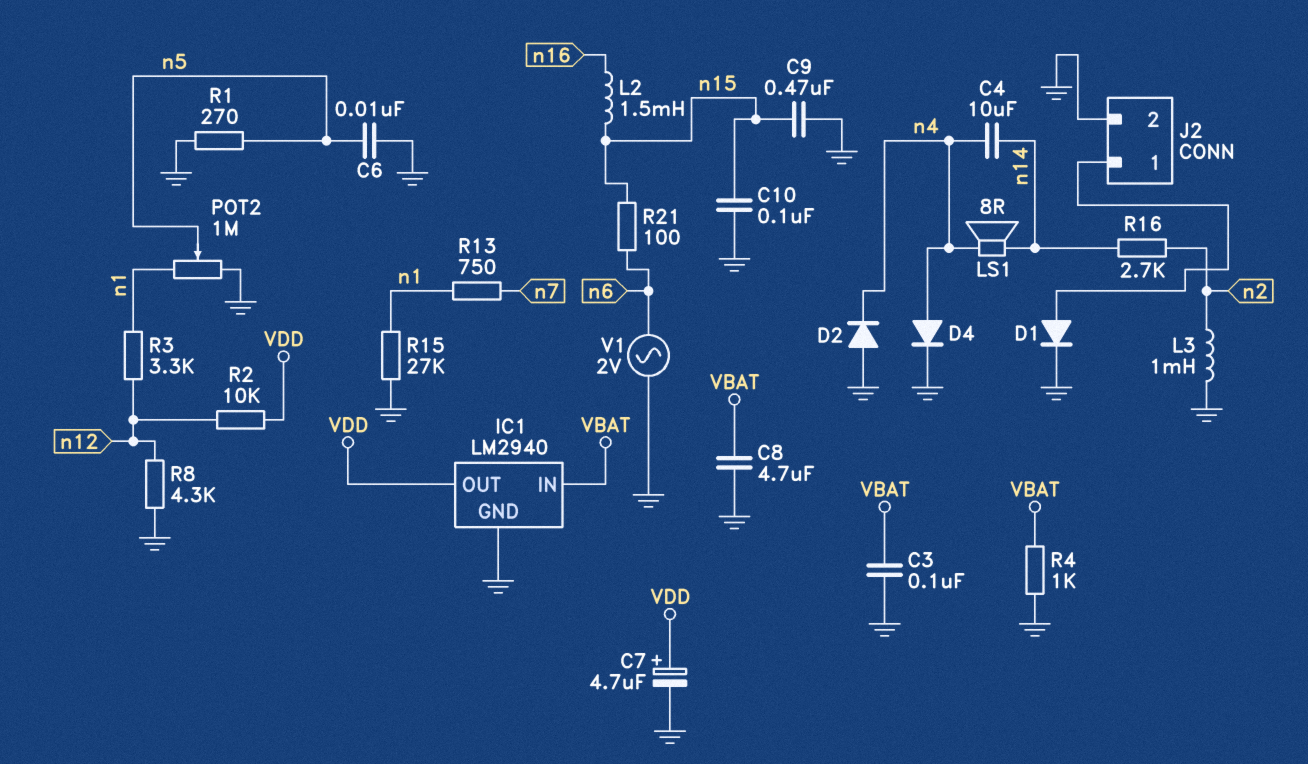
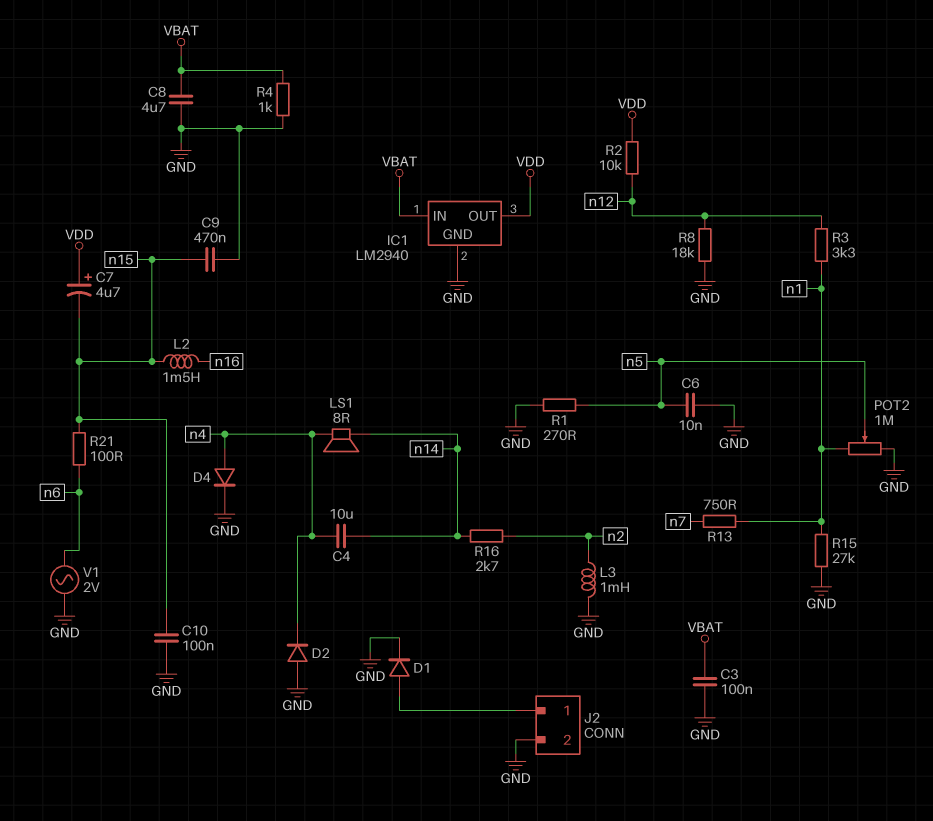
C7: 4.7uF (plus VDD, minus GND) -> 4.7uF (plus VDD, minus n15)
R8: 4.3k (GND, n12) -> 18k (GND, n12)

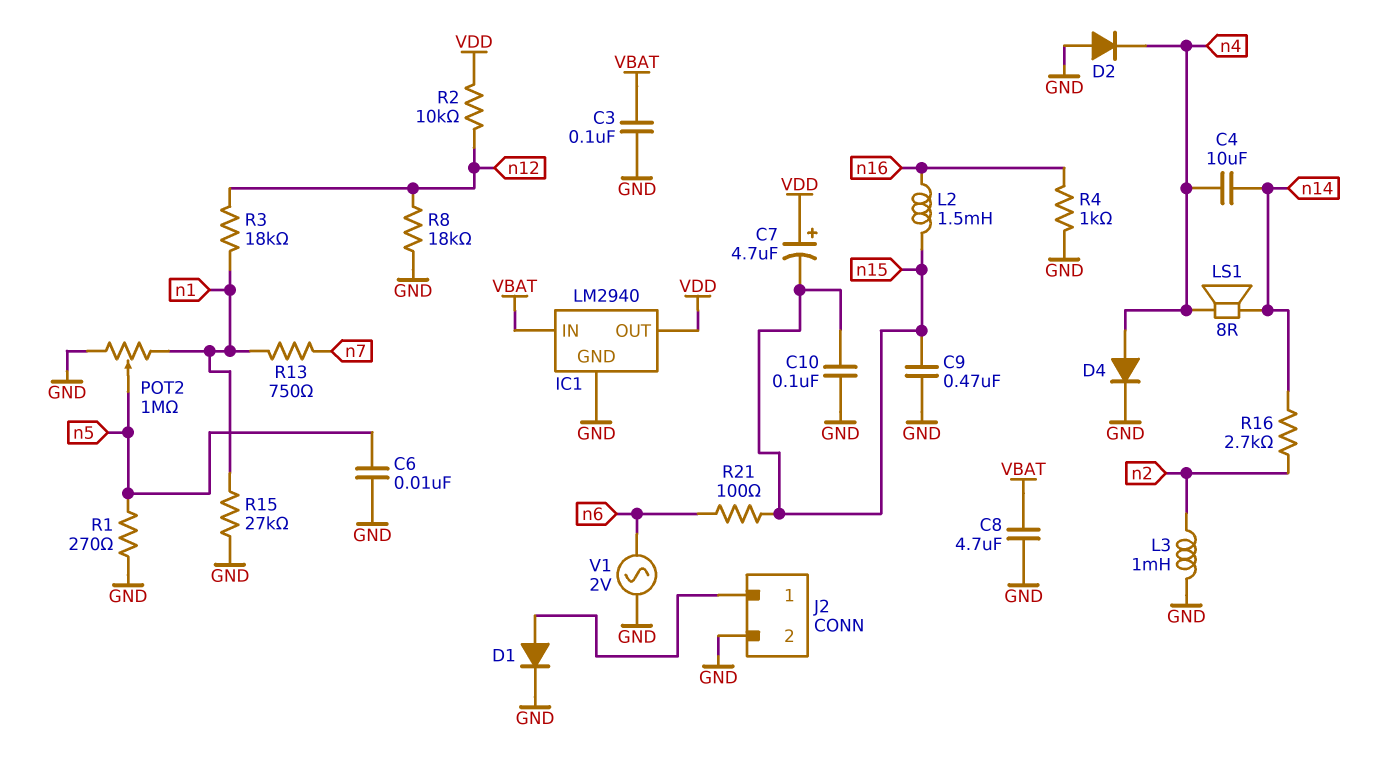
R3: 3.3k (n1, n12) -> 18k (n1, n12)
R4: 1k (GND, VBAT) -> 1k (GND, n16)

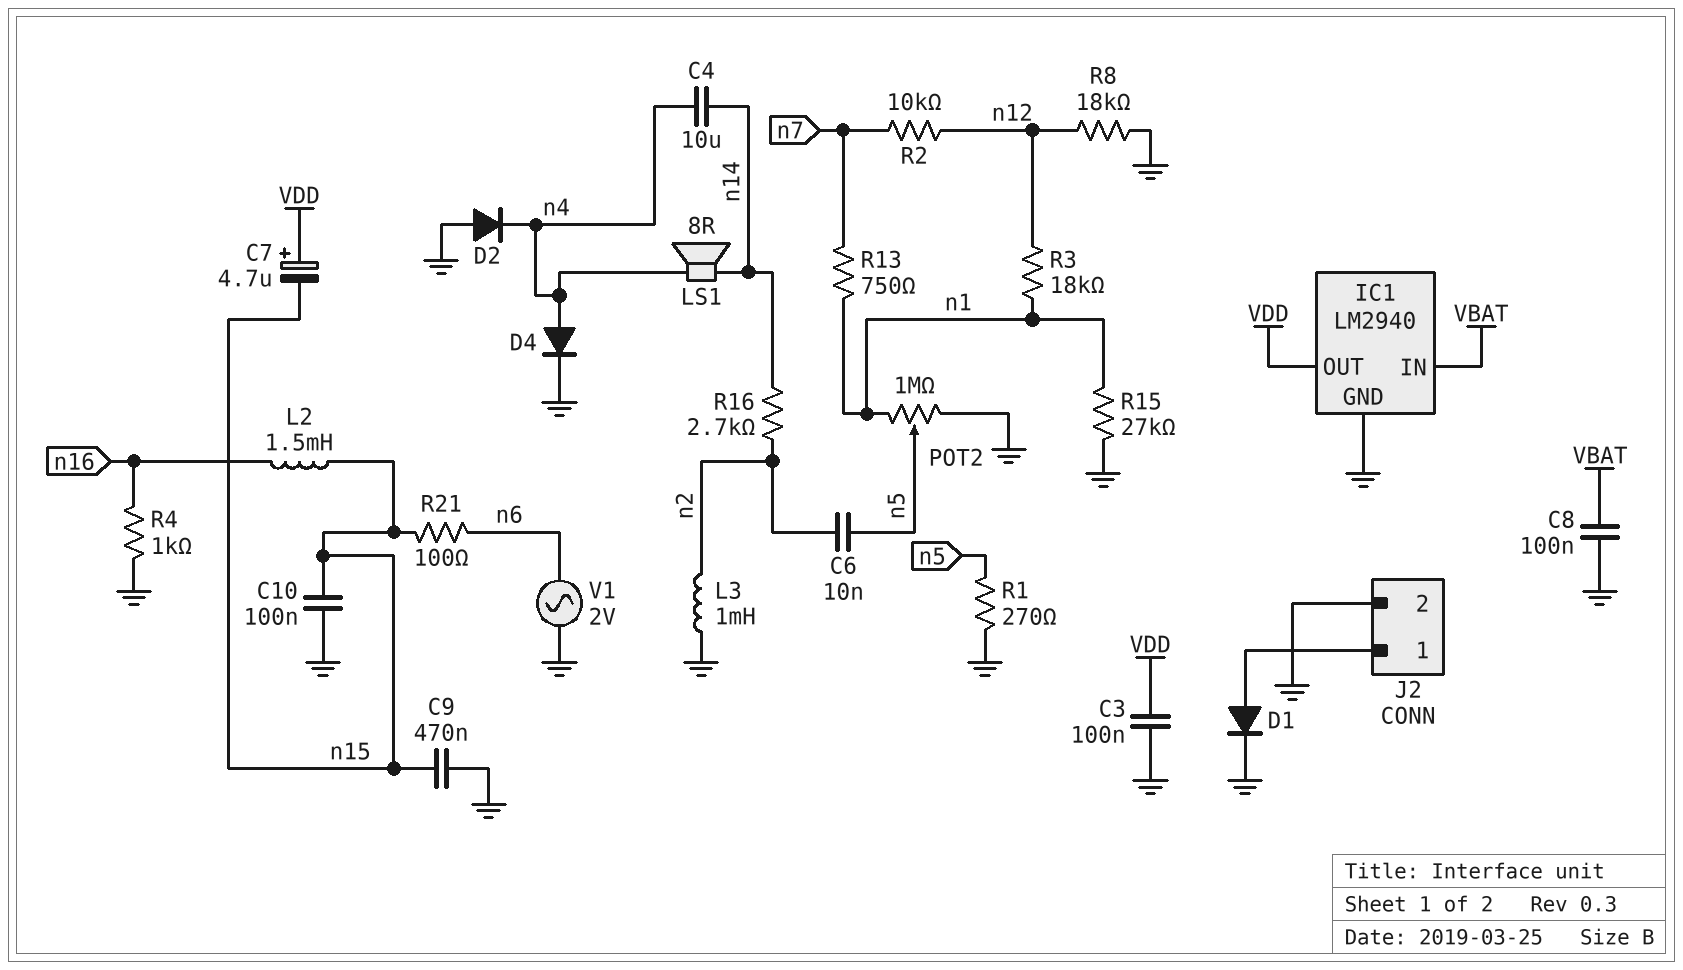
C3: 100nF (GND, VBAT) -> 100nF (GND, VDD)
C6: 10nF (GND, n5) -> 10nF (n2, n5)
C8: 4.7uF (GND, VBAT) -> 100nF (GND, VBAT)
R2: 10k (VDD, n12) -> 10k (n7, n12)

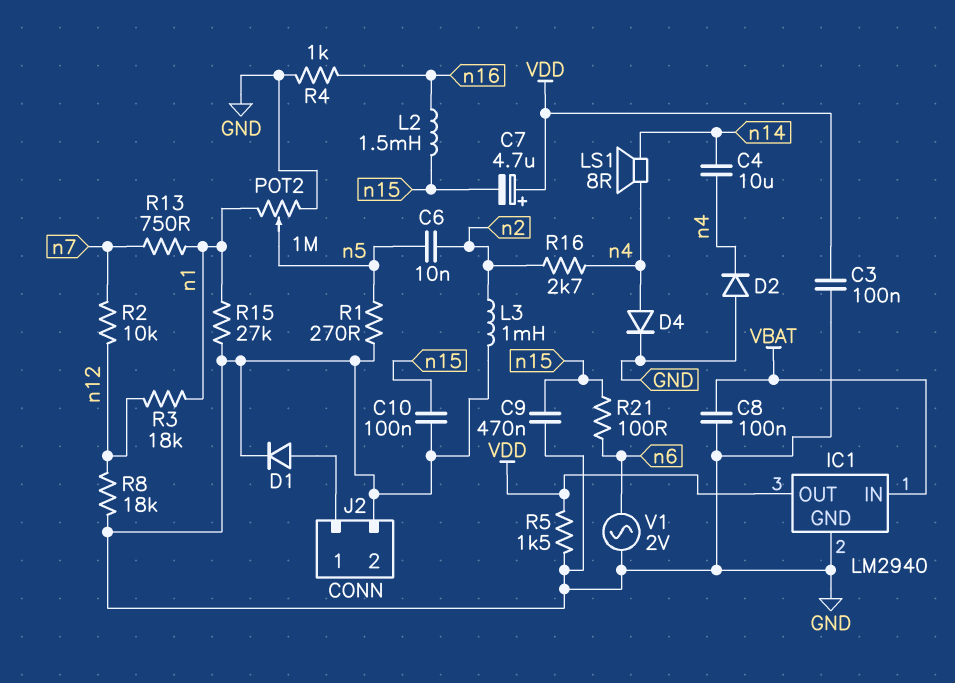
R5: none -> 1.5k (GND, VDD)
R16: 2.7k (n2, n14) -> 2.7k (n2, n4)

